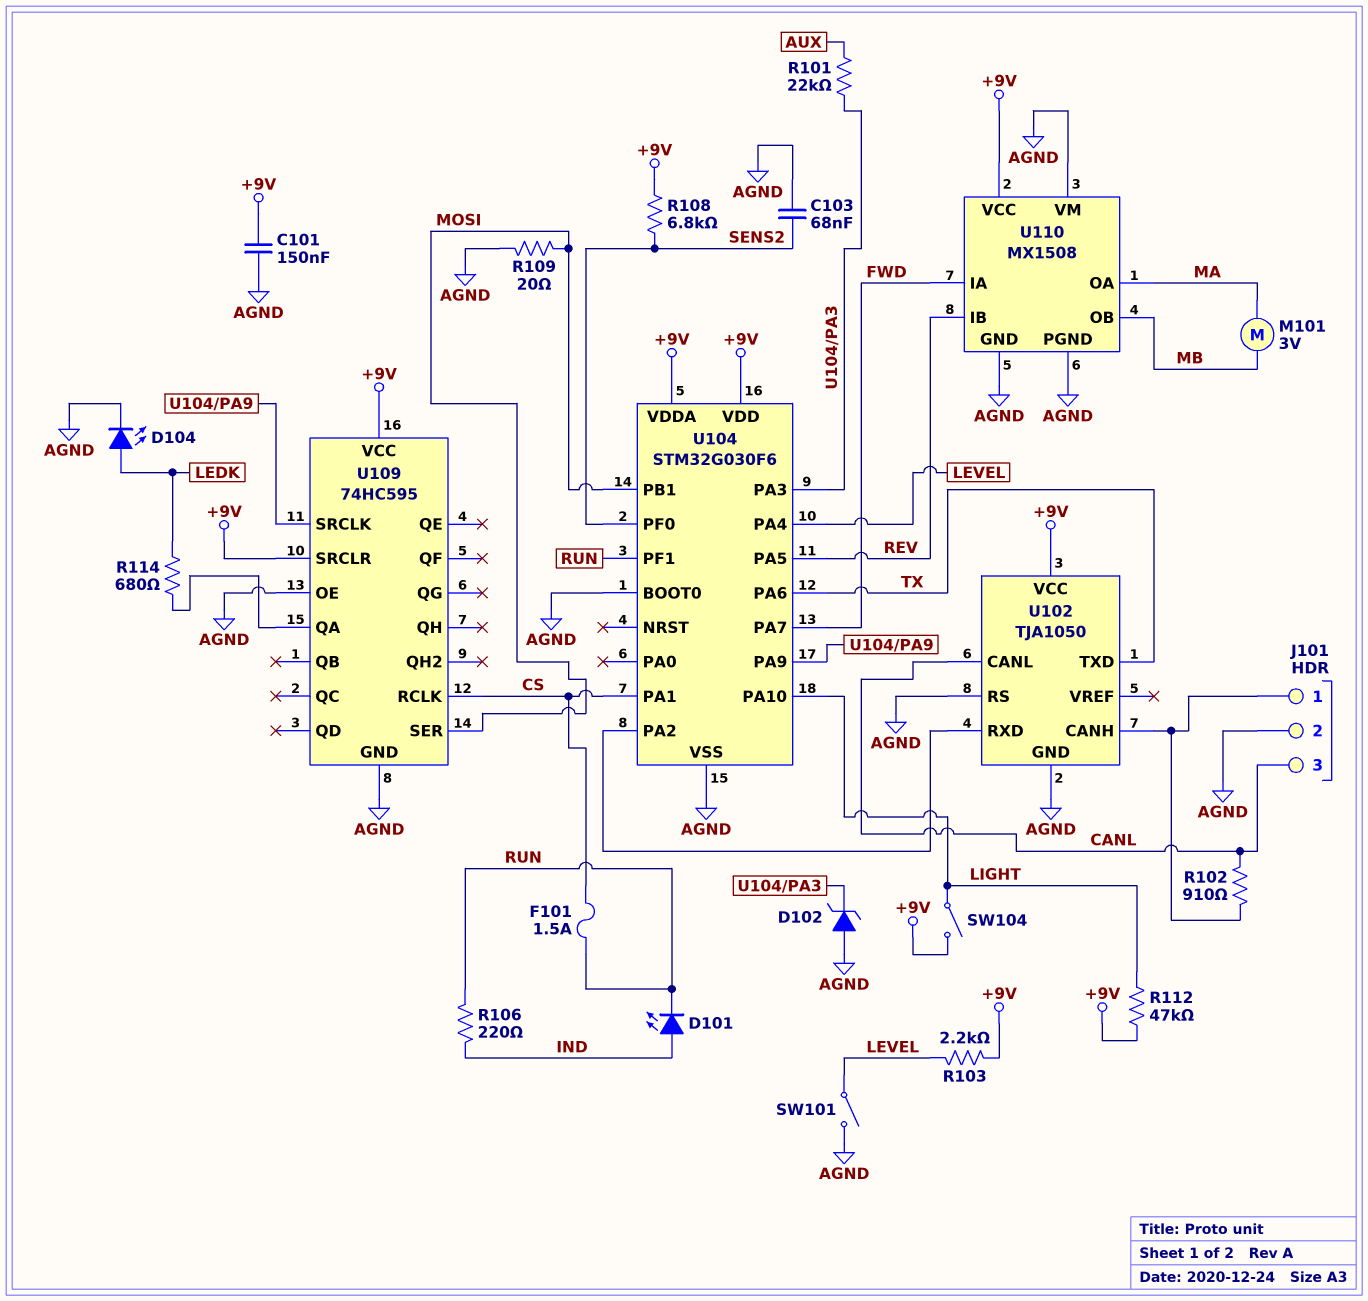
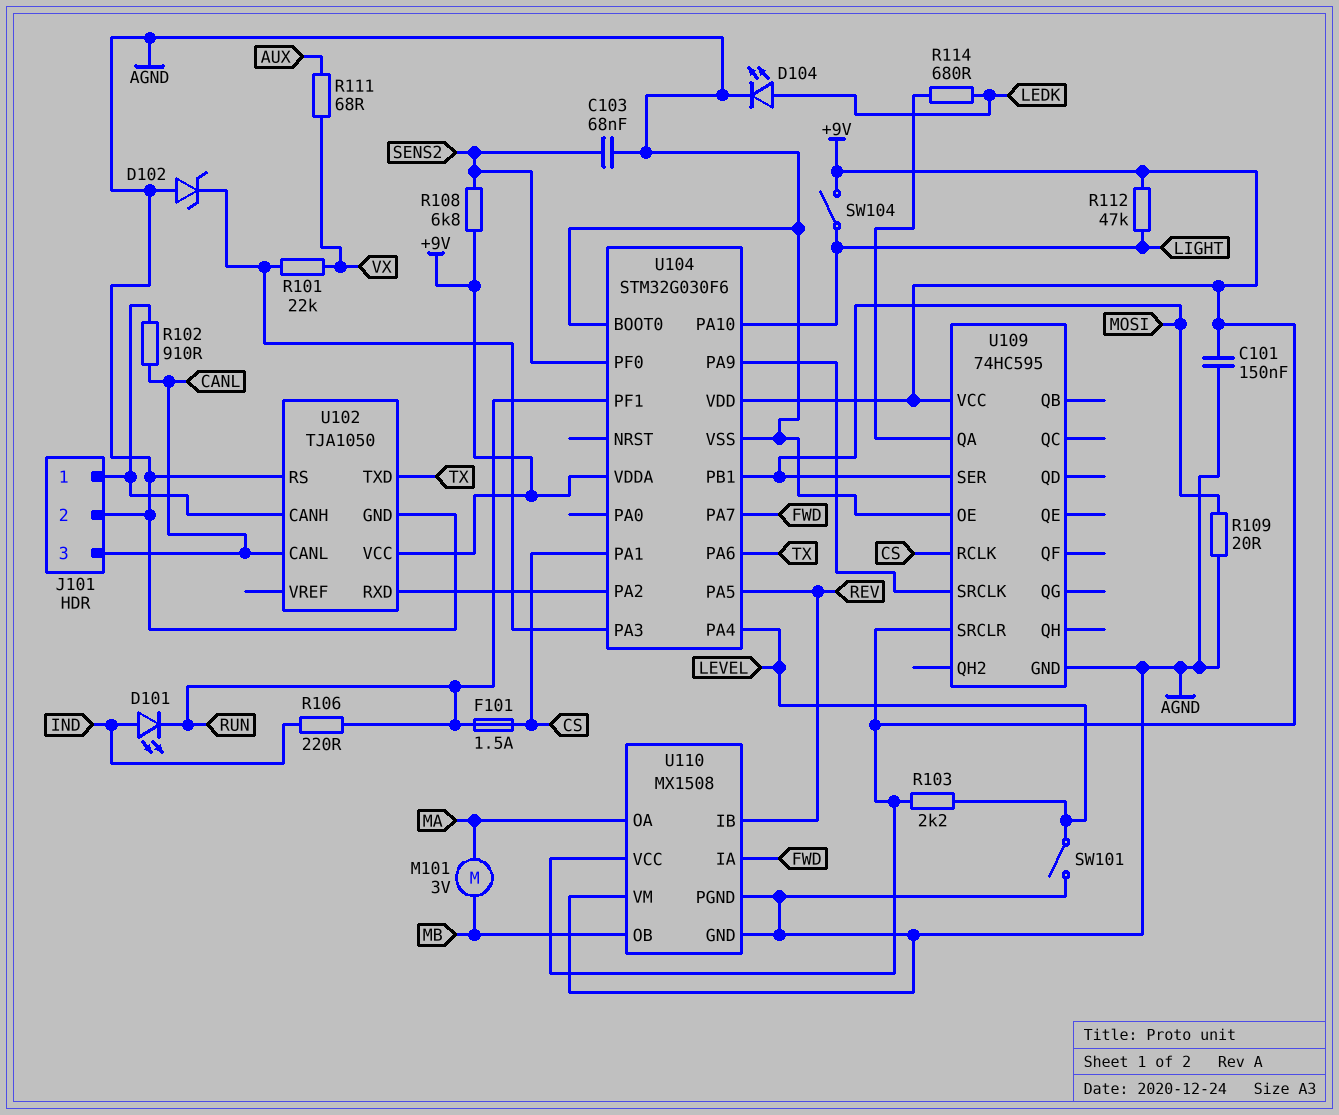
R101: 22k (AUX, U104/PA3) -> 22k (U104/PA3, VX)
R111: none -> 68 (AUX, VX)

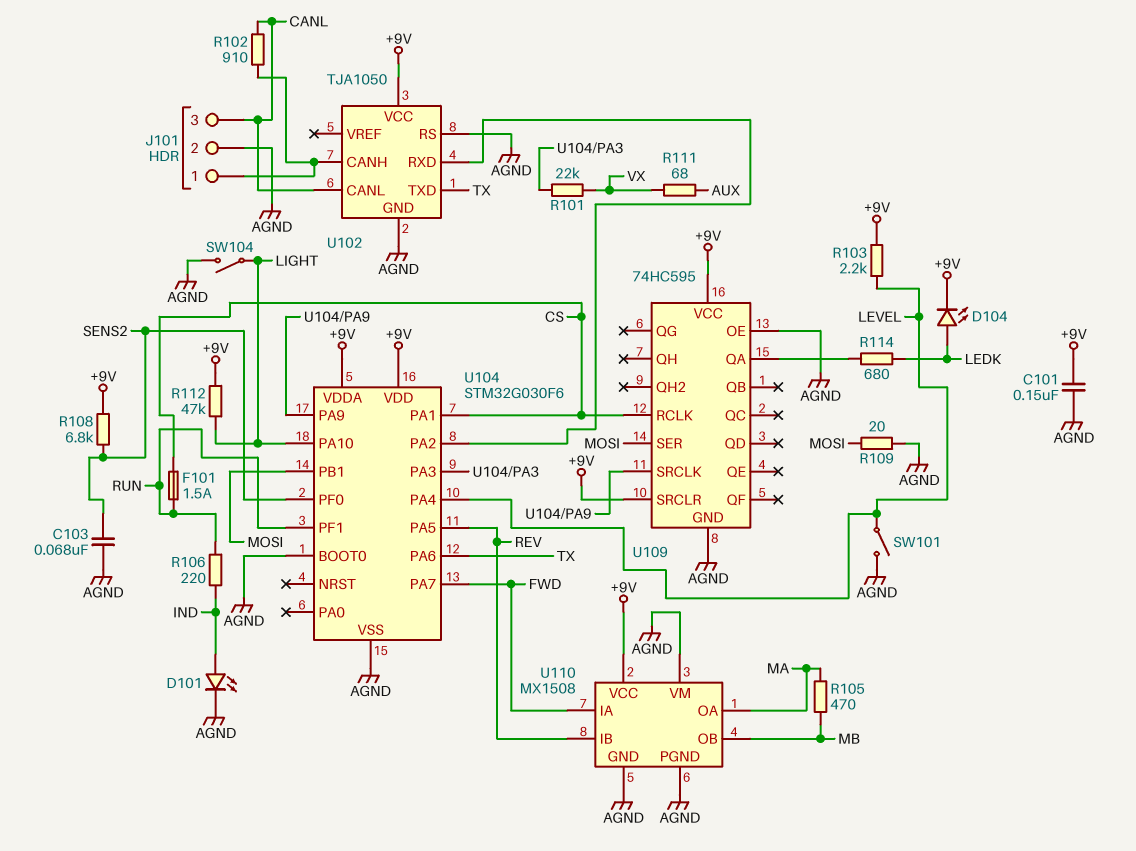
D101: LED (A IND, K RUN) -> LED (A IND, K AGND)
D102: zener (A AGND, K U104/PA3) -> none
D104: LED (A LEDK, K AGND) -> LED (A LEDK, K +9V)
M101: motor 3V (MA, MB) -> none
R105: none -> 470 (MA, MB)
SW104: switch (+9V, LIGHT) -> switch (AGND, LIGHT)

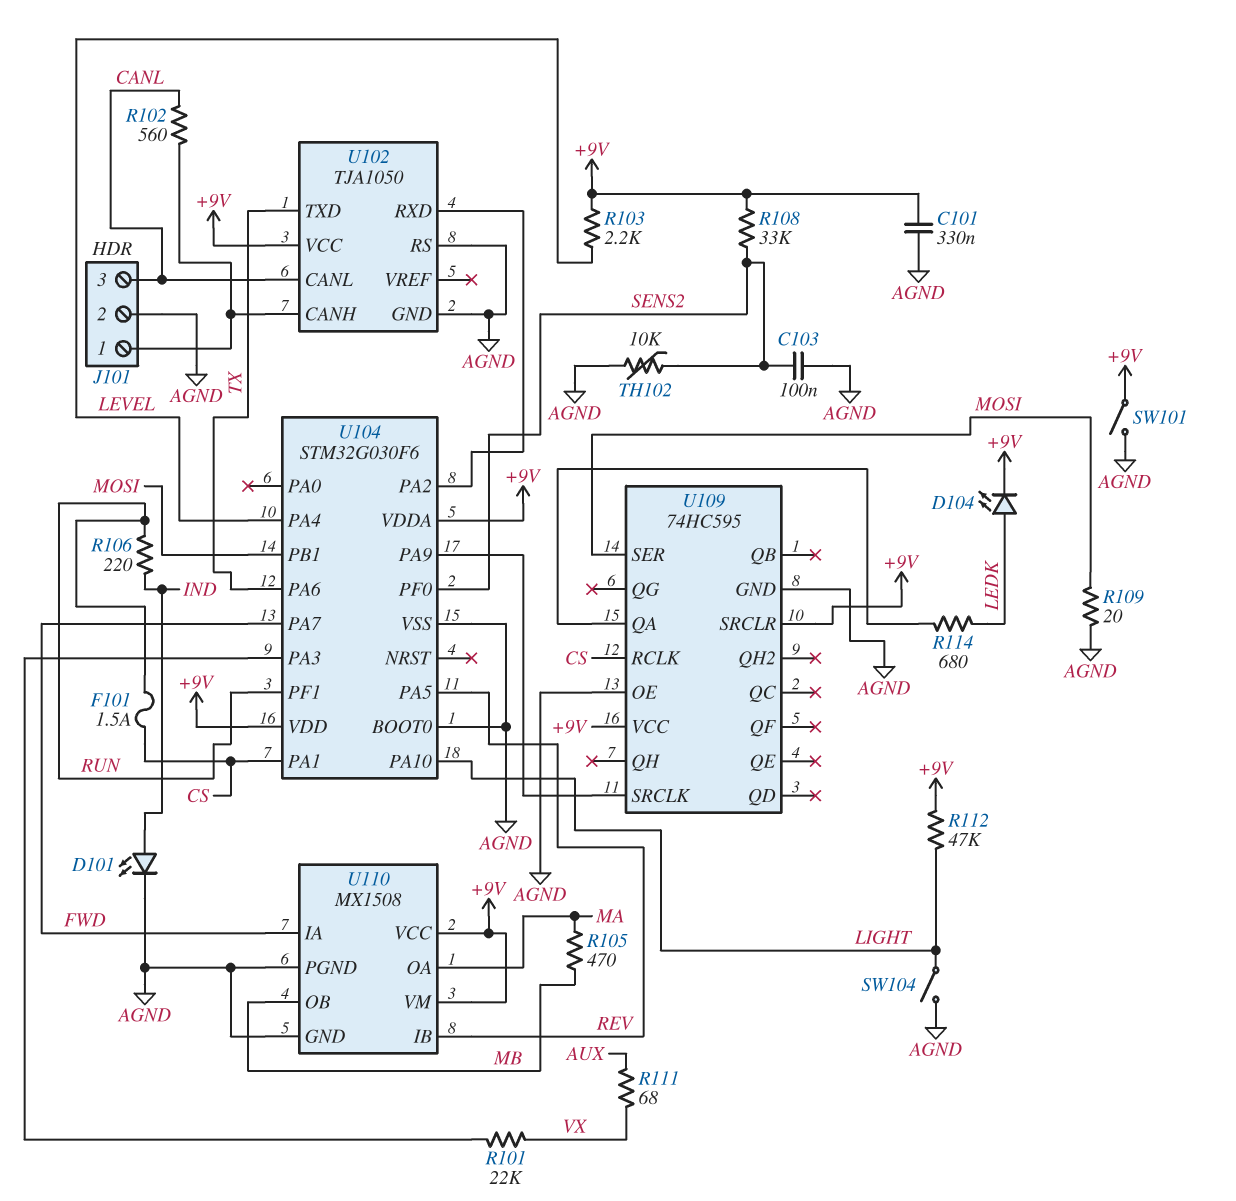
C101: 150nF (+9V, AGND) -> 330nF (+9V, AGND)
C103: 68nF (AGND, SENS2) -> 100nF (AGND, SENS2)
R102: 910 (CANL, J101/1) -> 560 (CANL, J101/1)
R108: 6.8k (+9V, SENS2) -> 33k (+9V, SENS2)
SW101: switch (AGND, LEVEL) -> switch (+9V, AGND)
TH102: none -> 10k (AGND, SENS2)
U110 pin VM: AGND -> +9V

